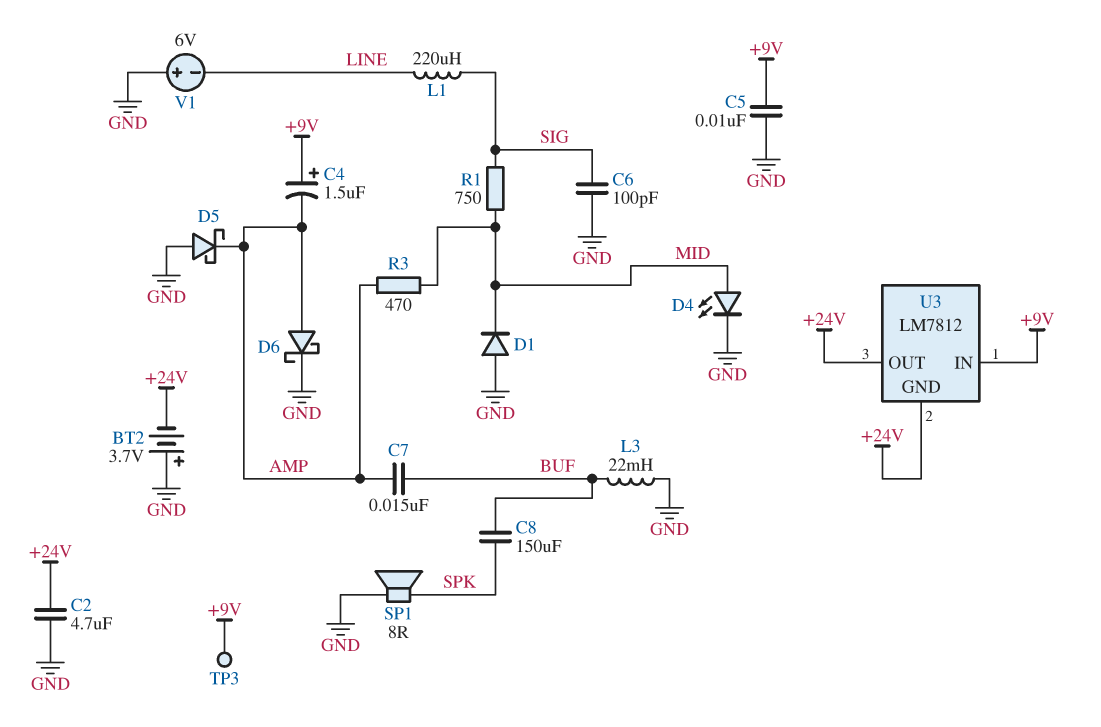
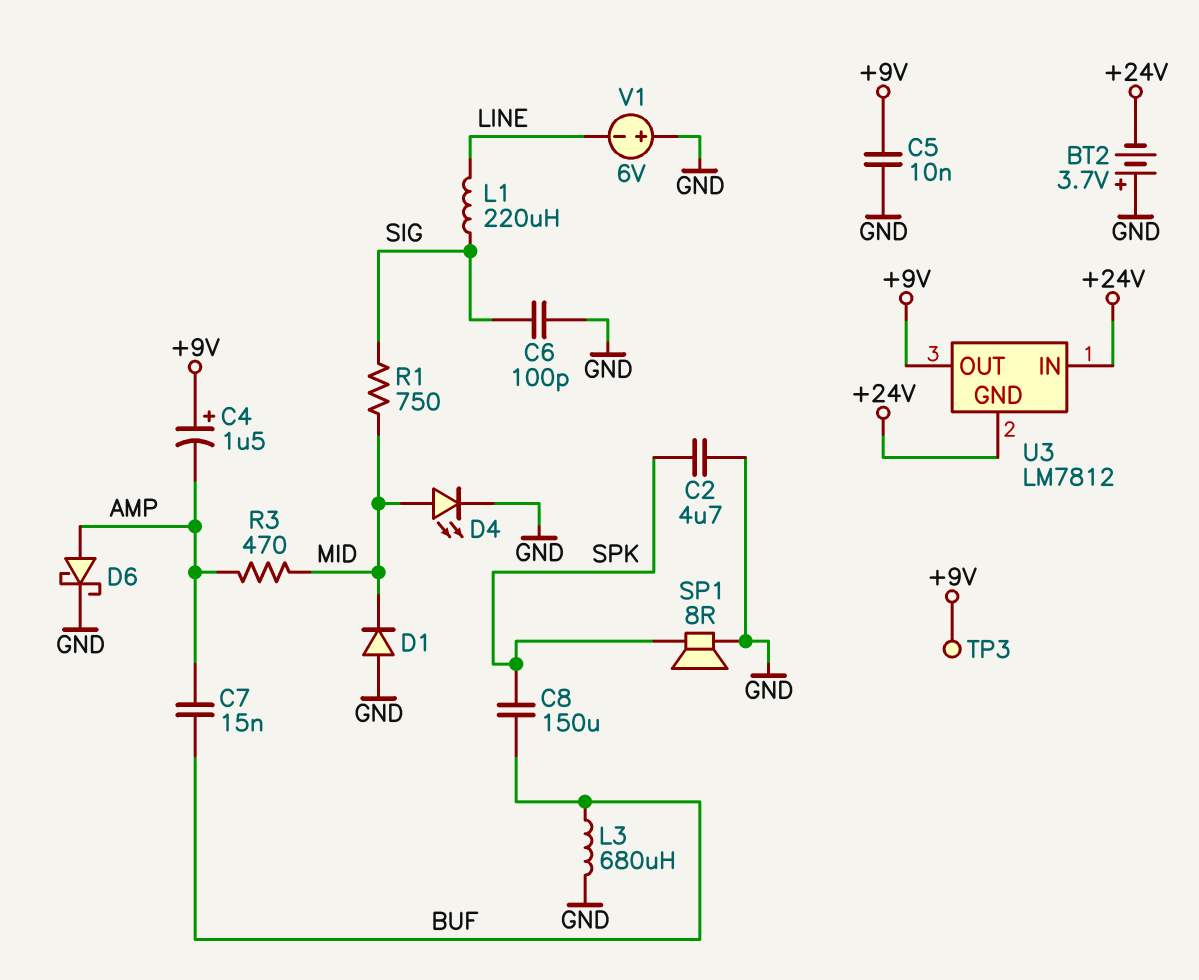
C2: 4.7uF (+24V, GND) -> 4.7uF (GND, SPK)
D5: schottky (A GND, K AMP) -> none
L3: 22mH (BUF, GND) -> 680uH (BUF, GND)
U3 pin IN: +9V -> +24V
U3 pin OUT: +24V -> +9V

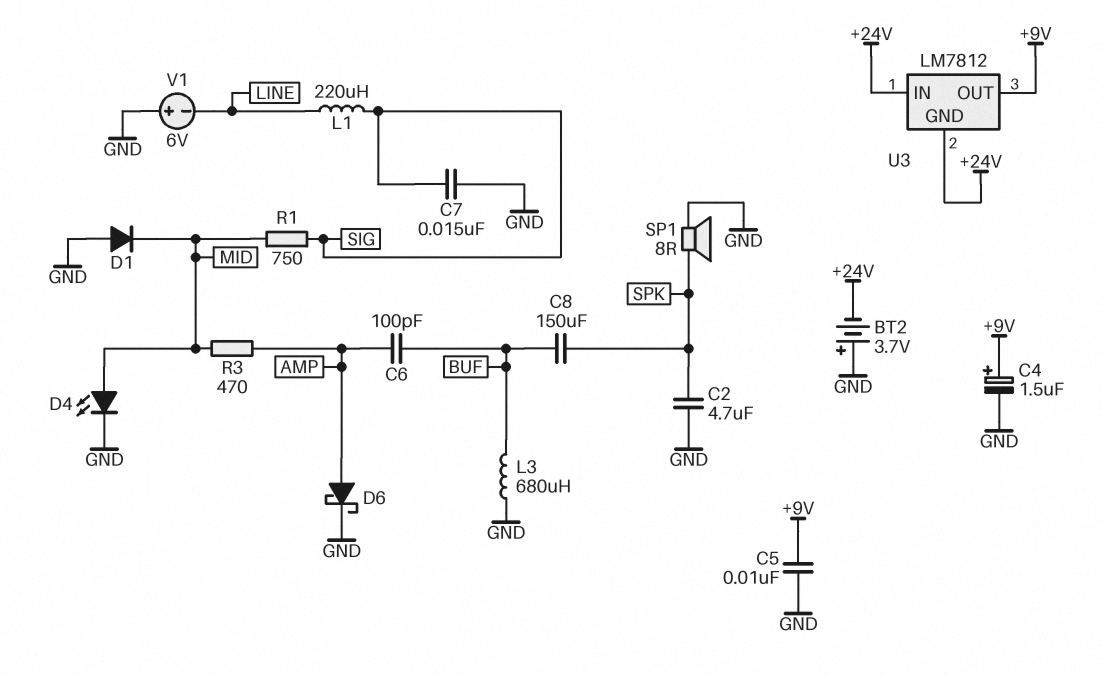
C4: 1.5uF (plus +9V, minus AMP) -> 1.5uF (plus +9V, minus GND)
C6: 100pF (GND, SIG) -> 100pF (AMP, BUF)
C7: 15nF (AMP, BUF) -> 15nF (GND, SIG)
TP3: test point (+9V) -> none

